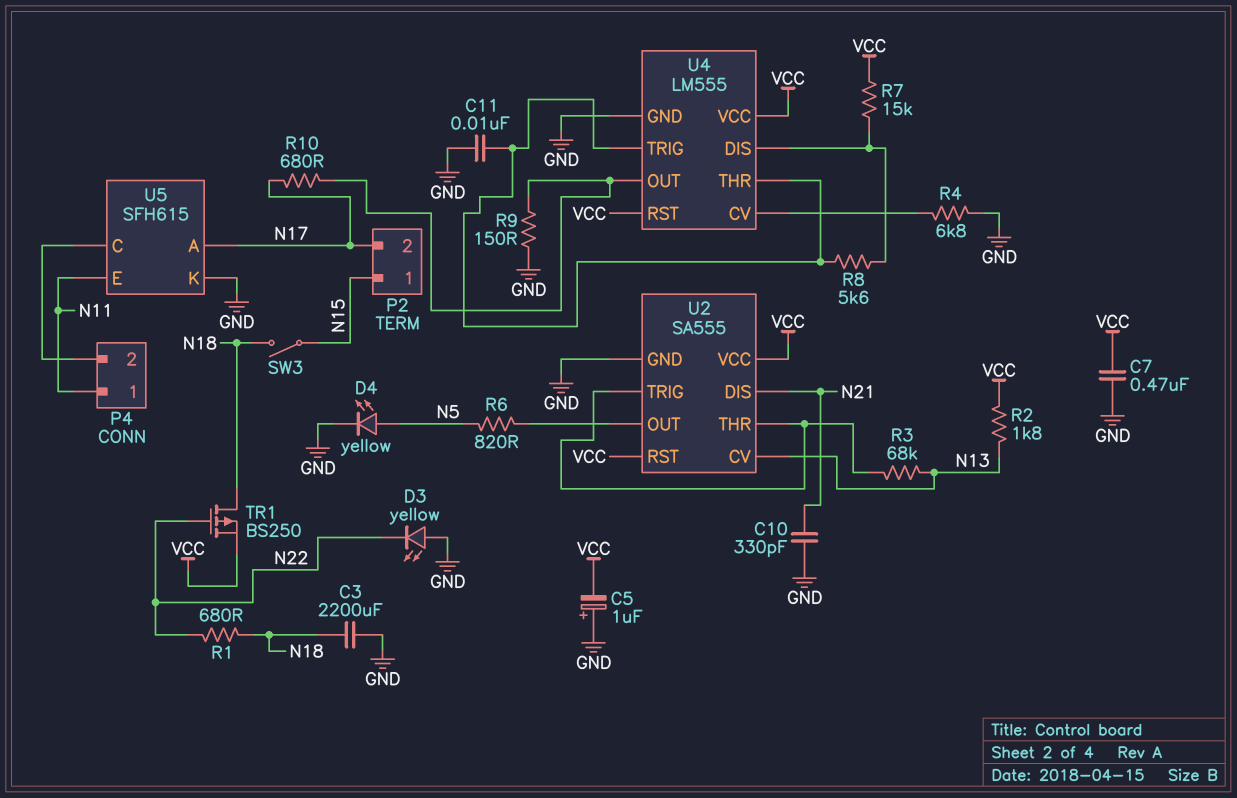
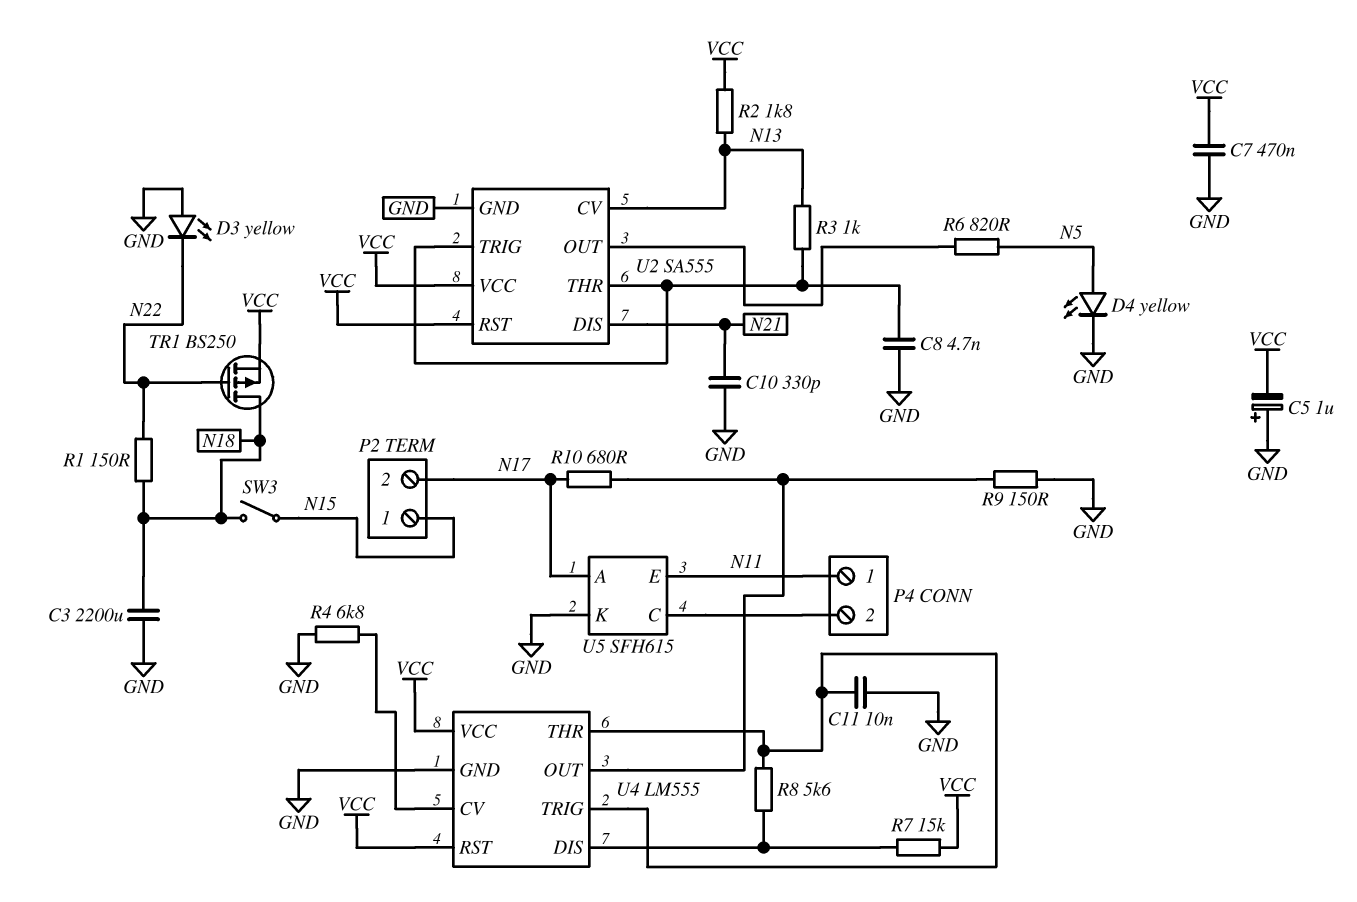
C8: none -> 4.7nF (GND, U2/THR)
R1: 680 (N18, N22) -> 150 (N18, N22)
R3: 68k (N13, U2/THR) -> 1k (N13, U2/THR)

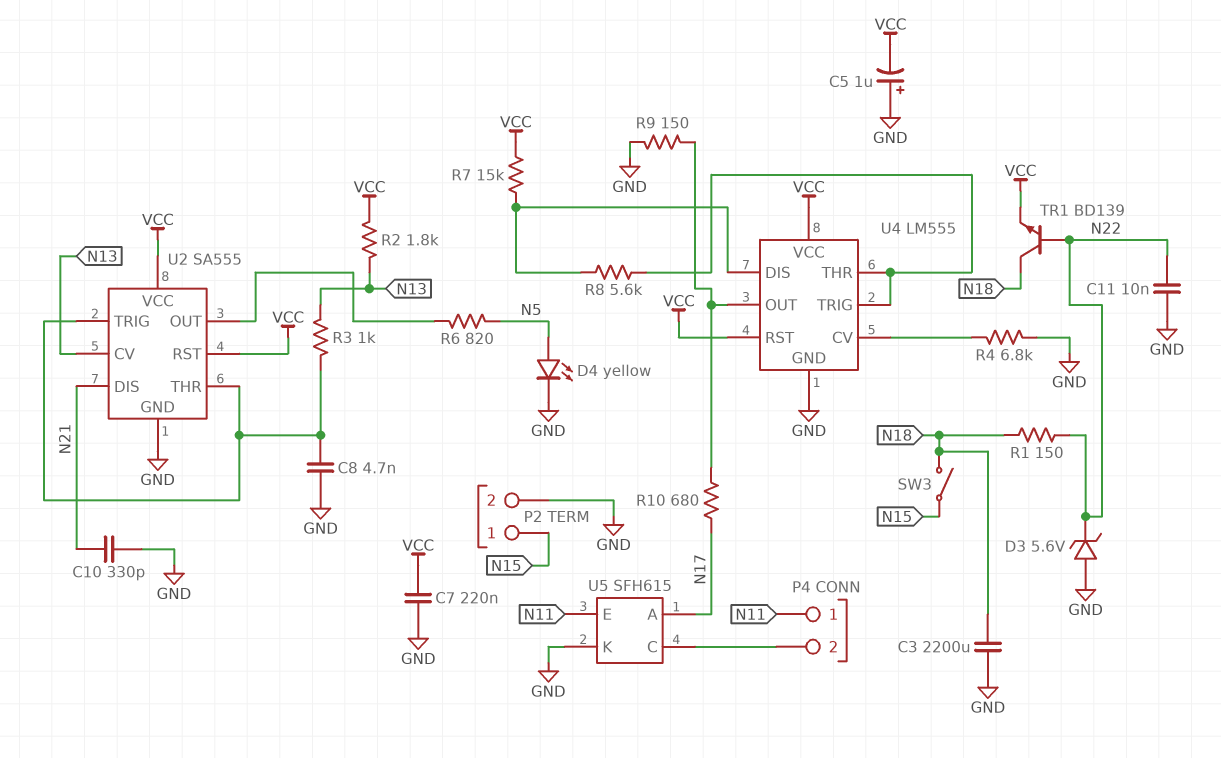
C7: 470nF (GND, VCC) -> 220nF (GND, VCC)
C11: 10nF (GND, U4/THR) -> 10nF (GND, N22)
D3: LED yellow (A GND, K N22) -> zener 5.6V (A GND, K N22)
P2 pin 2: N17 -> GND
TR1: PMOS BS250 (G N22, D N18, S VCC) -> NPN BD139 (B N22, C N18, E VCC)

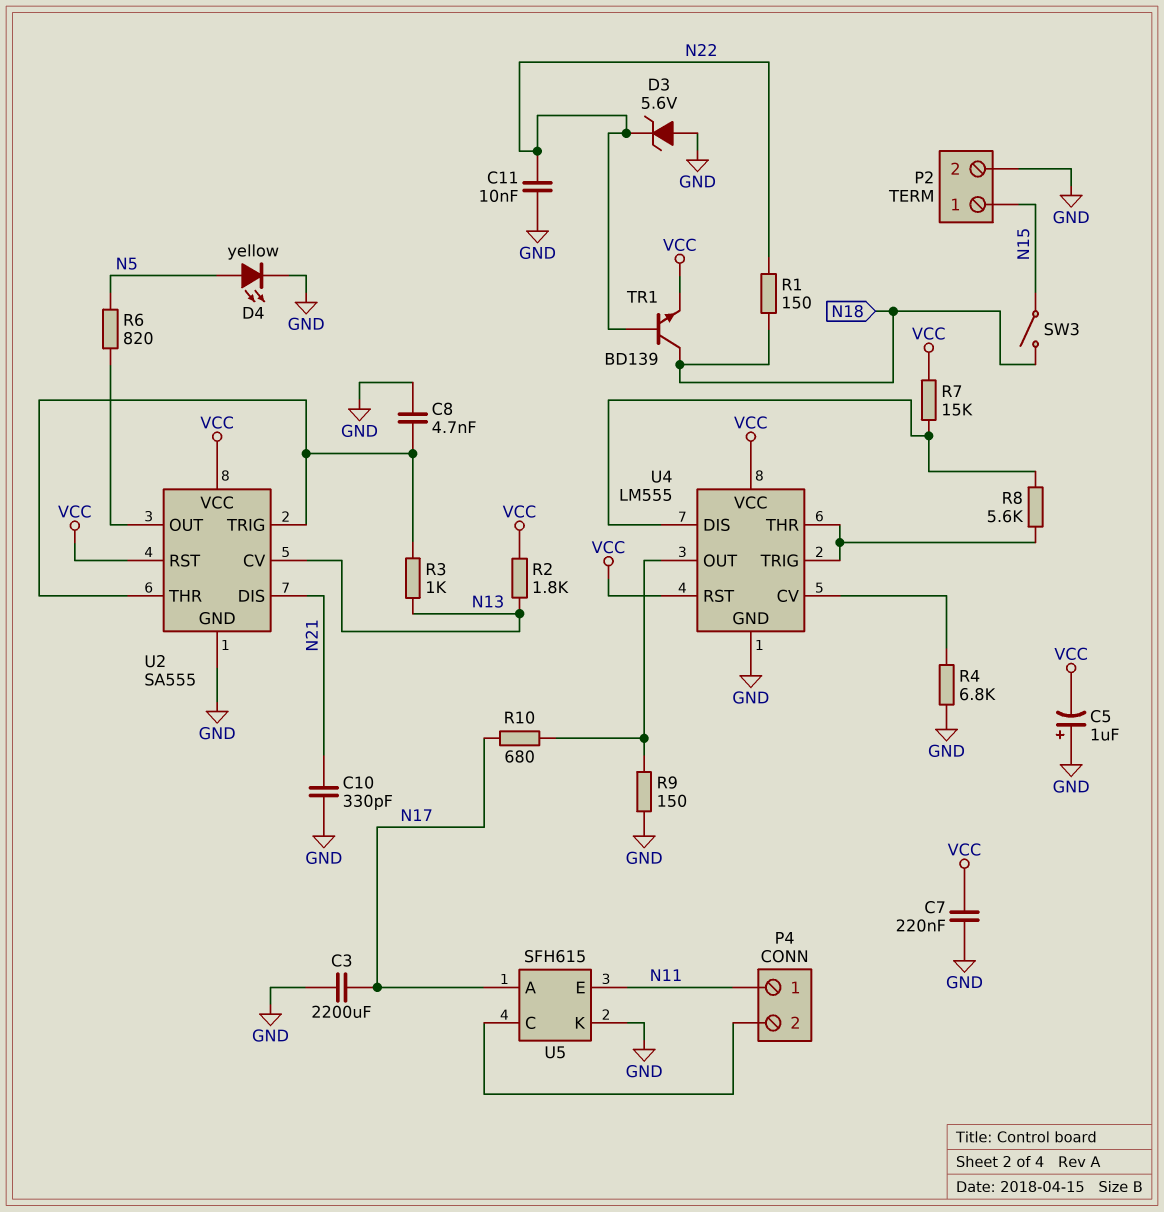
C3: 2200uF (GND, N18) -> 2200uF (GND, N17)

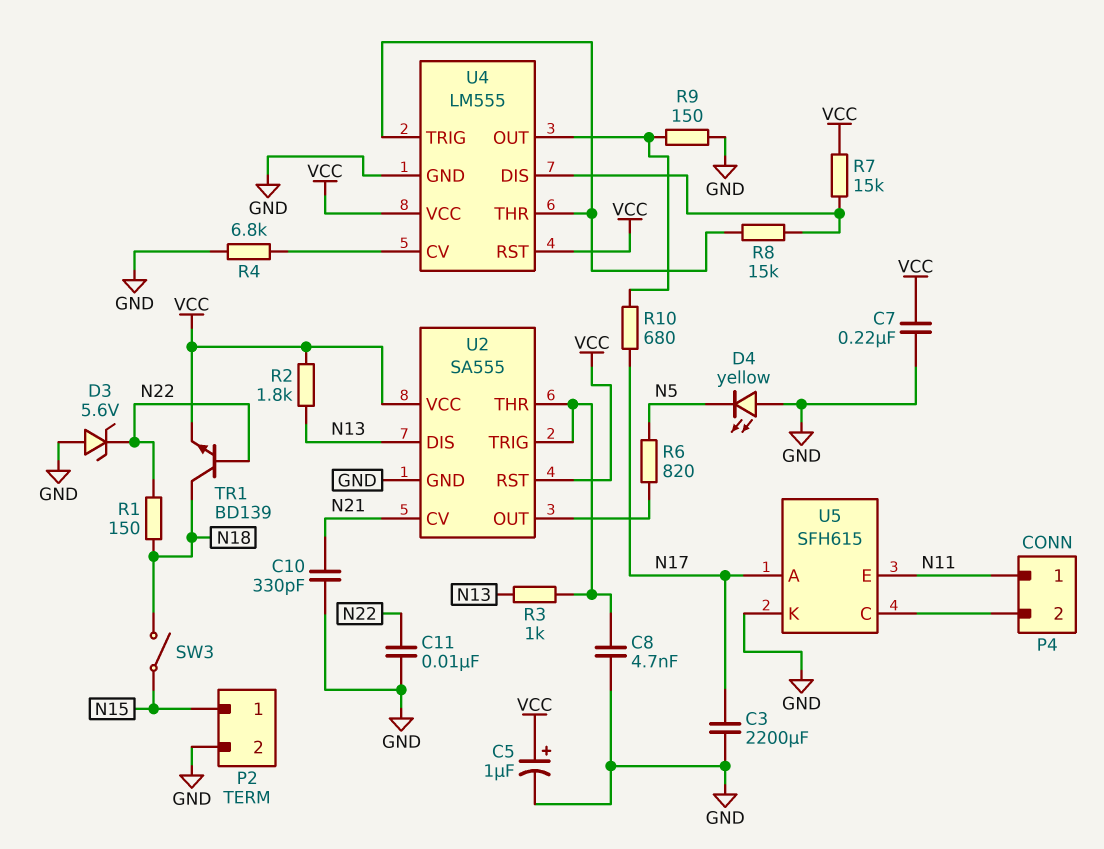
C5: 1uF (plus GND, minus VCC) -> 1uF (plus VCC, minus GND)
D4: LED yellow (A N5, K GND) -> LED yellow (A GND, K N5)
R8: 5.6k (U4/DIS, U4/THR) -> 15k (U4/DIS, U4/THR)
U2 pin CV: N13 -> N21
U2 pin DIS: N21 -> N13

